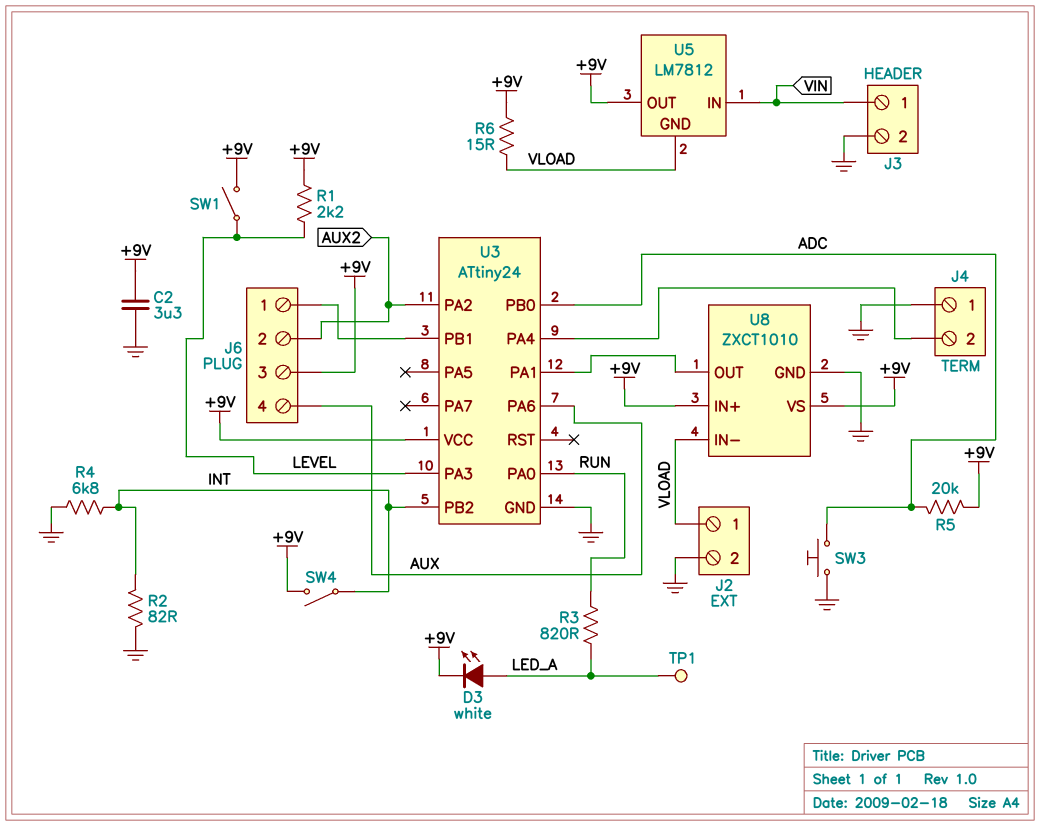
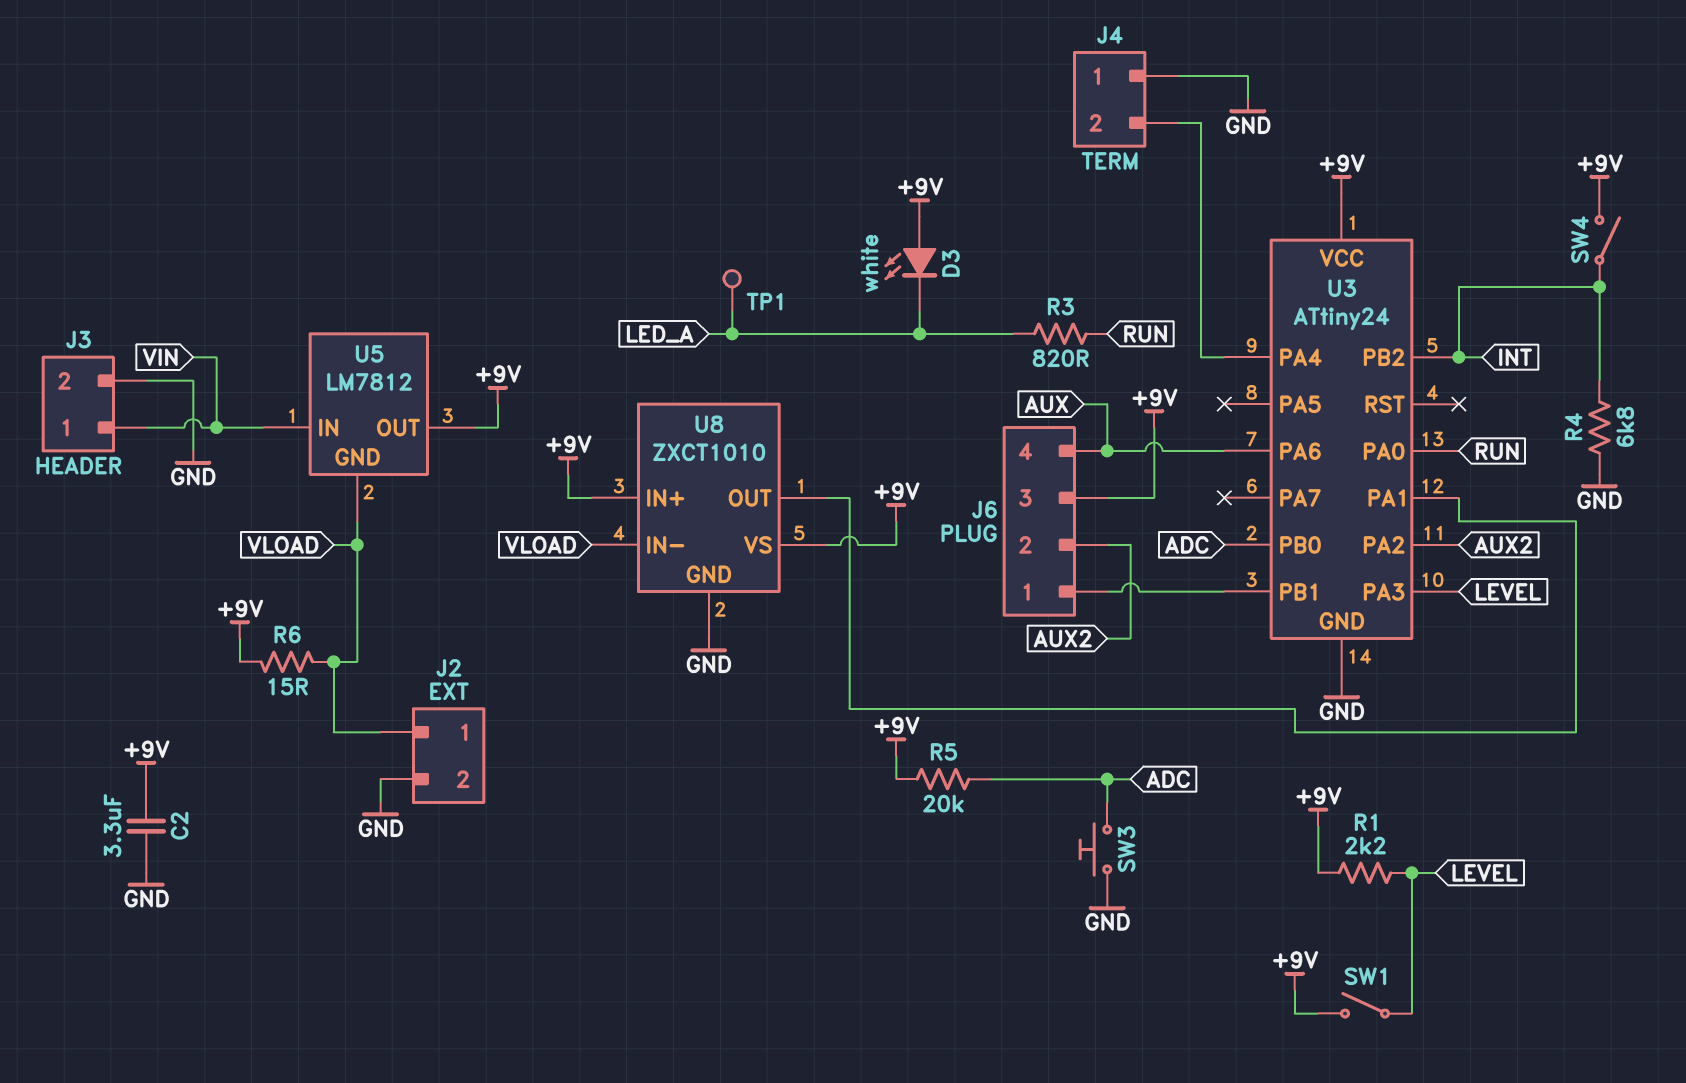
D3: LED white (A LED_A, K +9V) -> LED white (A +9V, K LED_A)
R2: 82 (GND, INT) -> none

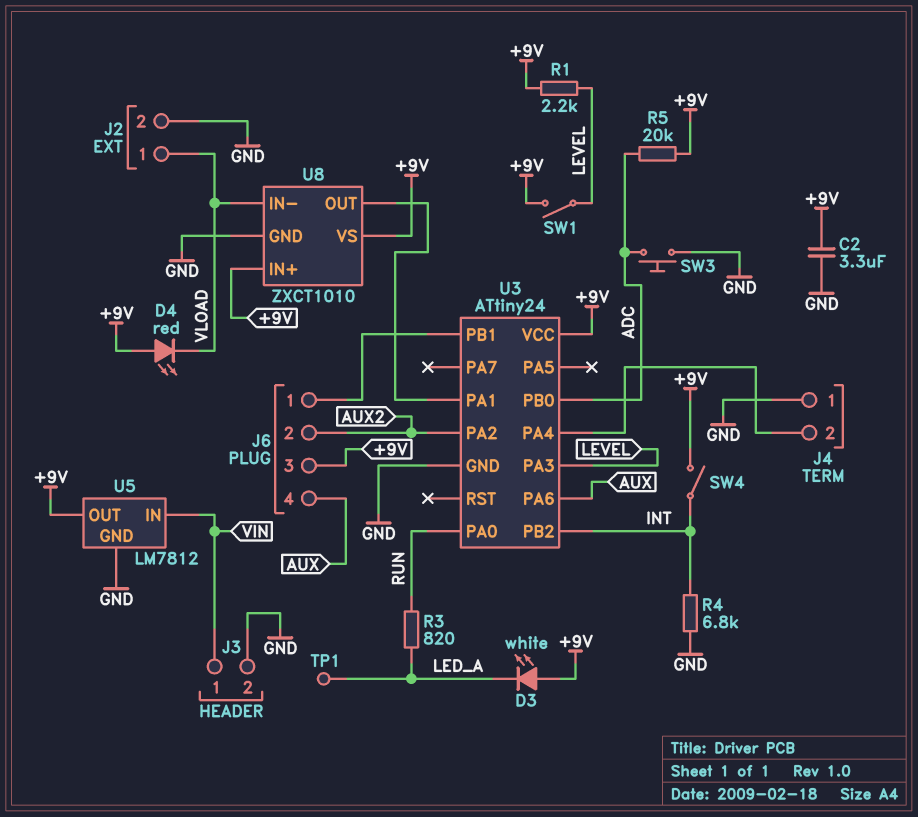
D4: none -> LED red (A +9V, K VLOAD)
R6: 15 (+9V, VLOAD) -> none
U5 pin GND: VLOAD -> GND

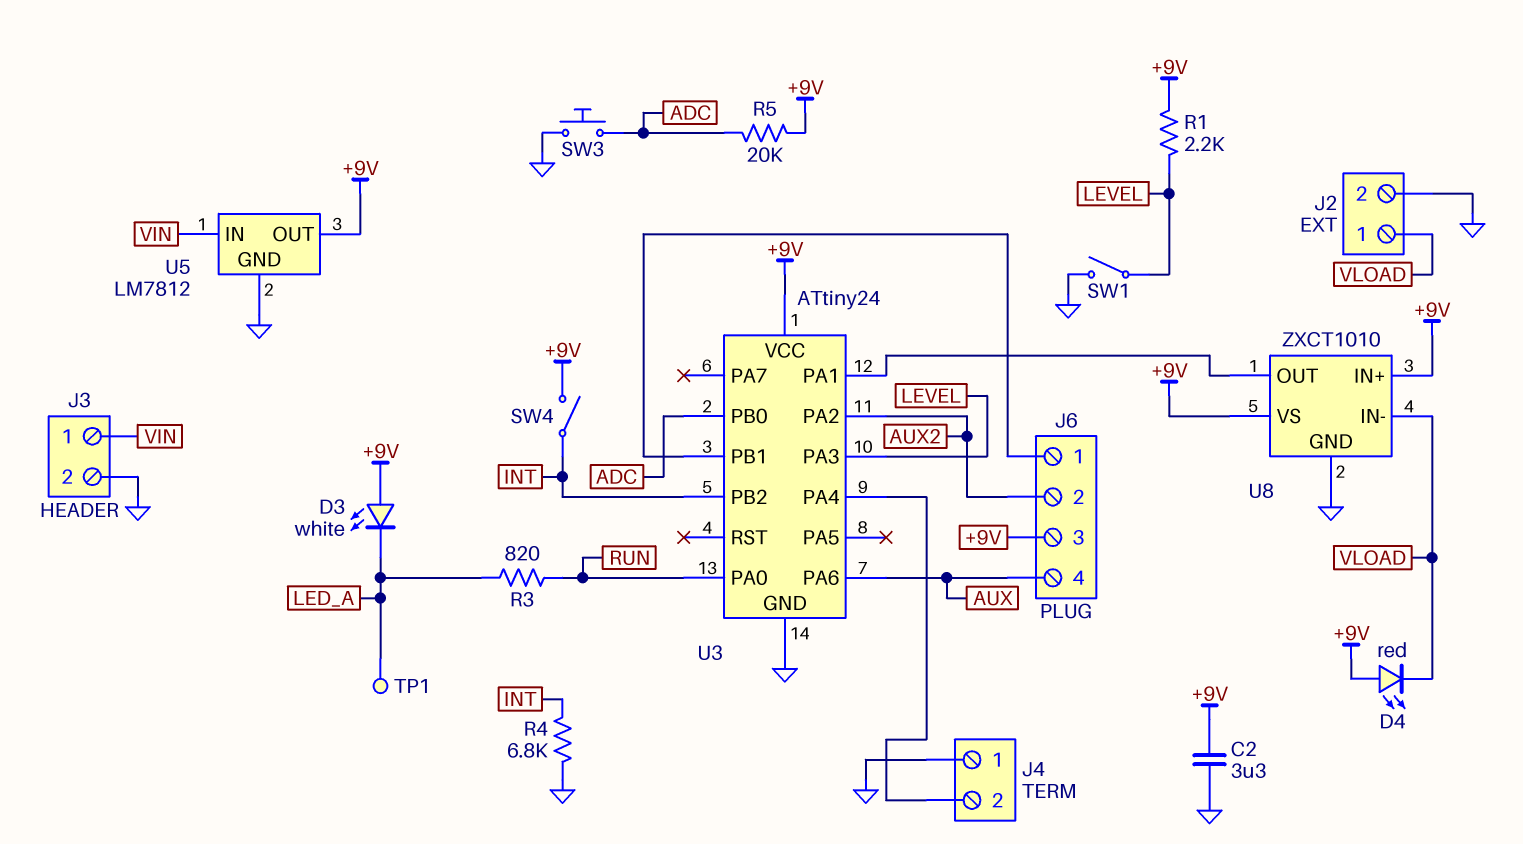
SW1: switch (+9V, LEVEL) -> switch (GND, LEVEL)

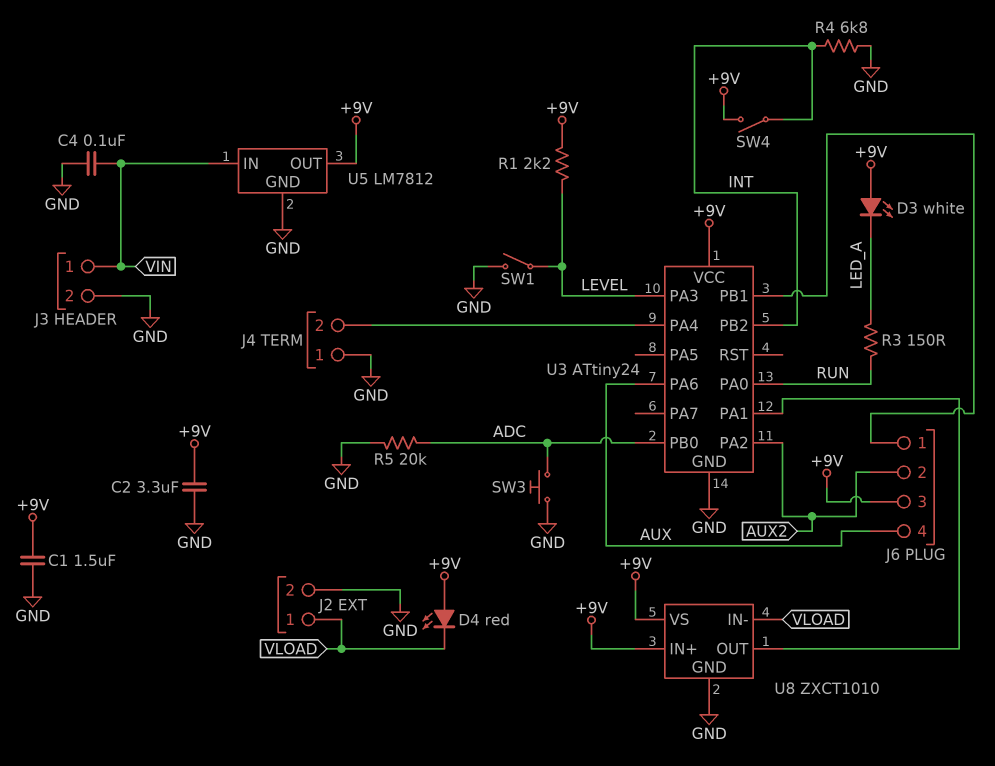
C1: none -> 1.5uF (+9V, GND)
C4: none -> 100nF (GND, VIN)
R3: 820 (LED_A, RUN) -> 150 (LED_A, RUN)
R5: 20k (+9V, ADC) -> 20k (ADC, GND)
TP1: test point (LED_A) -> none

